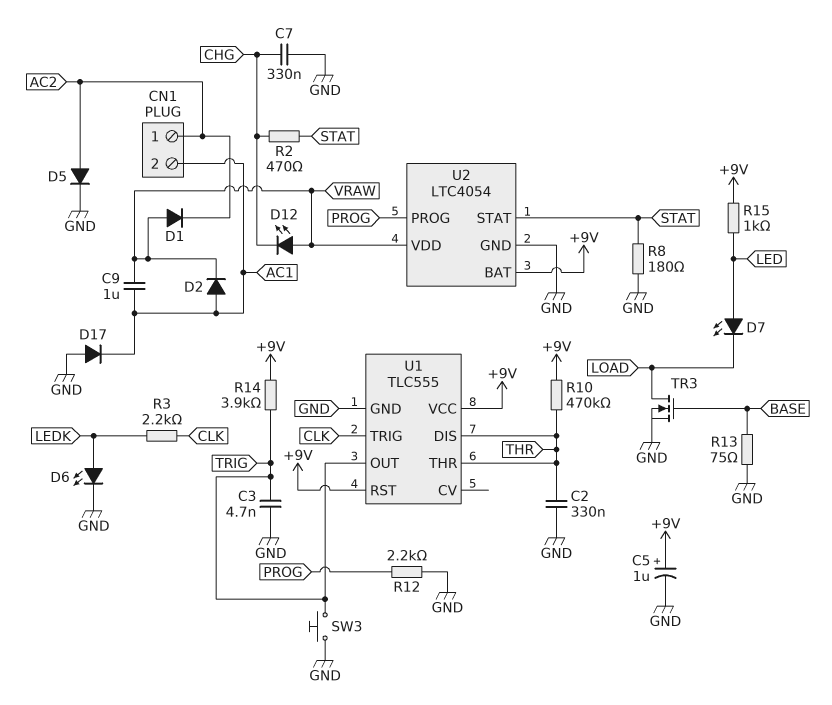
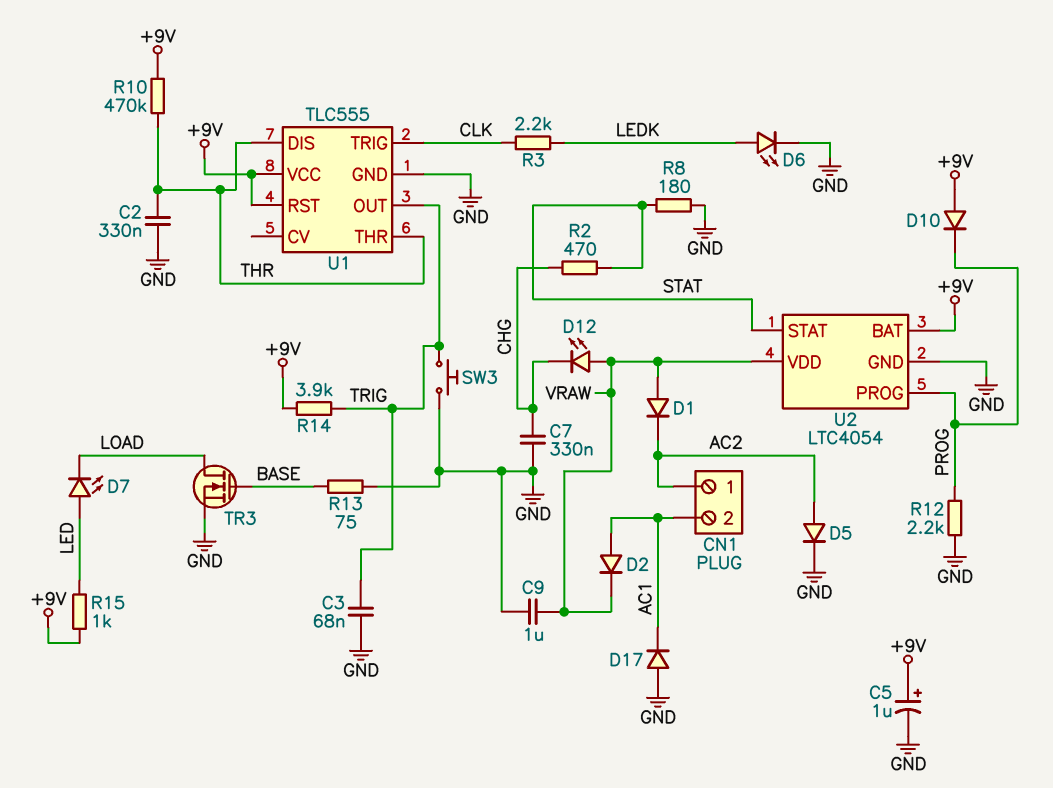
C3: 4.7nF (GND, TRIG) -> 68nF (GND, TRIG)
C9: 1uF (AC1, VRAW) -> 1uF (GND, VRAW)
D10: none -> diode (A +9V, K PROG)

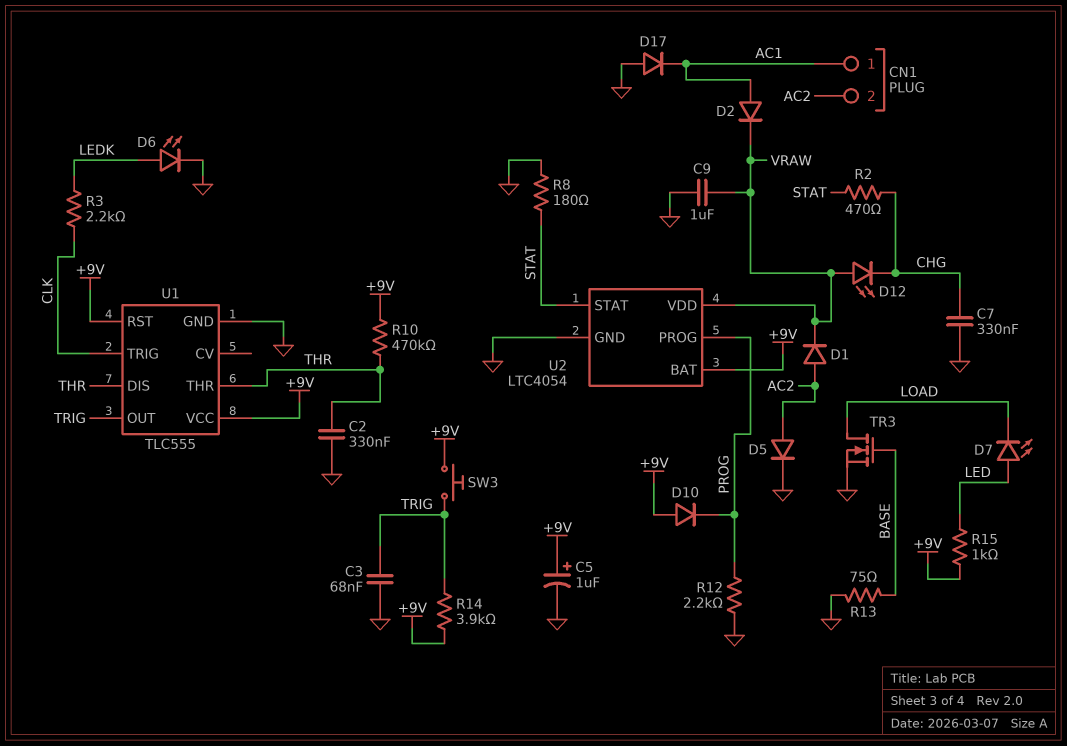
CN1 pin 1: AC2 -> AC1
CN1 pin 2: AC1 -> AC2
D1: diode (A VRAW, K AC2) -> diode (A AC2, K VRAW)
SW3: button (GND, TRIG) -> button (+9V, TRIG)

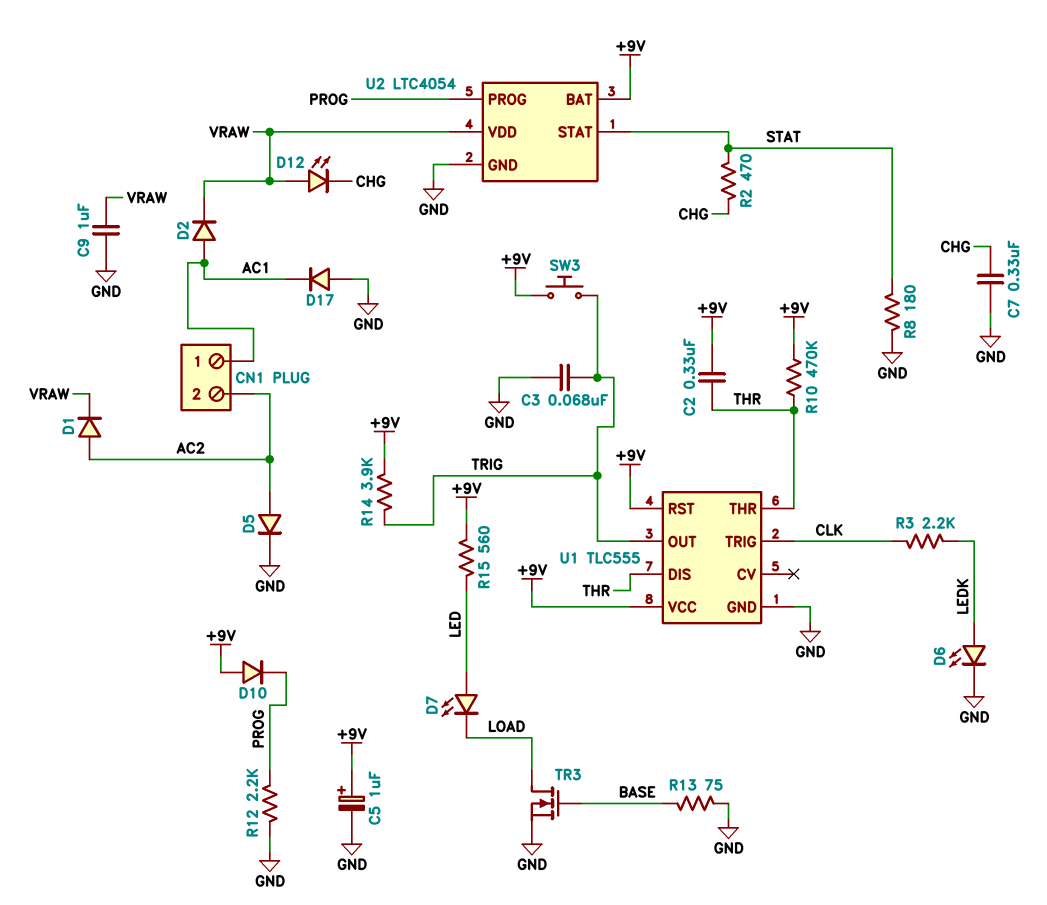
C2: 330nF (GND, THR) -> 330nF (+9V, THR)
R15: 1k (+9V, LED) -> 560 (+9V, LED)

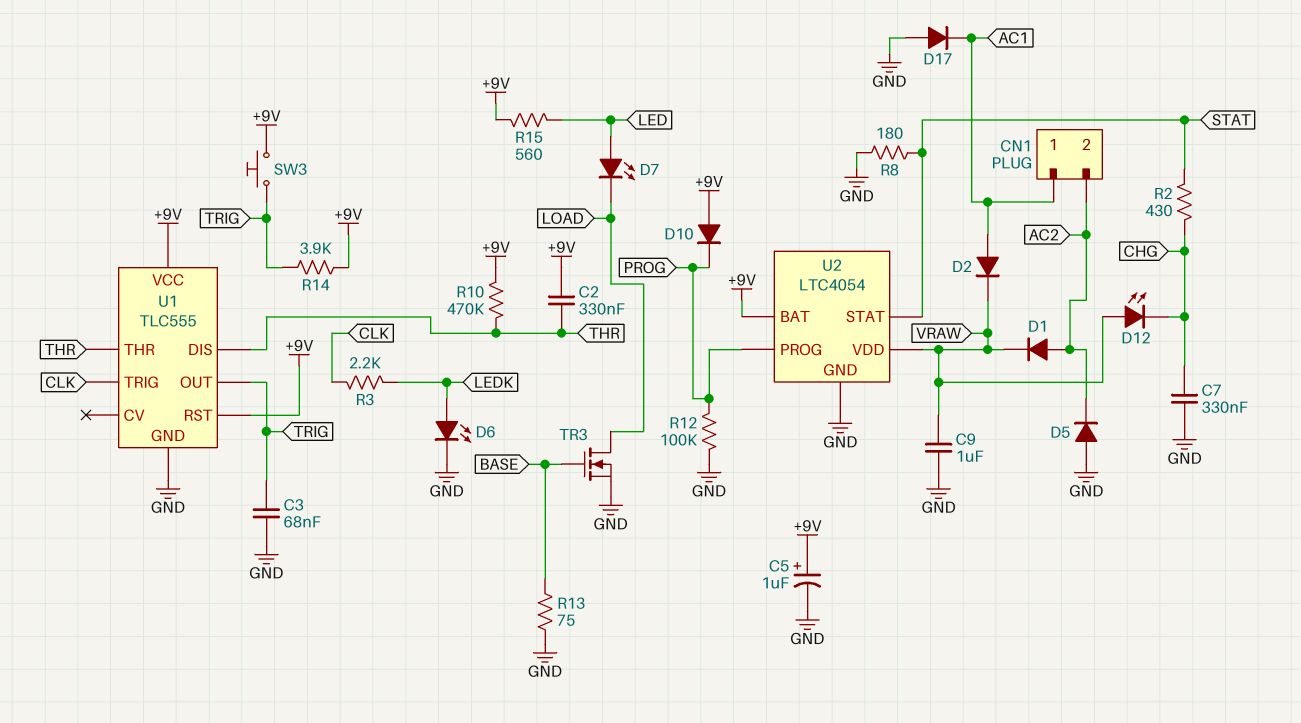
D5: diode (A AC2, K GND) -> diode (A GND, K AC2)
R2: 470 (CHG, STAT) -> 430 (CHG, STAT)
R12: 2.2k (GND, PROG) -> 100k (GND, PROG)

